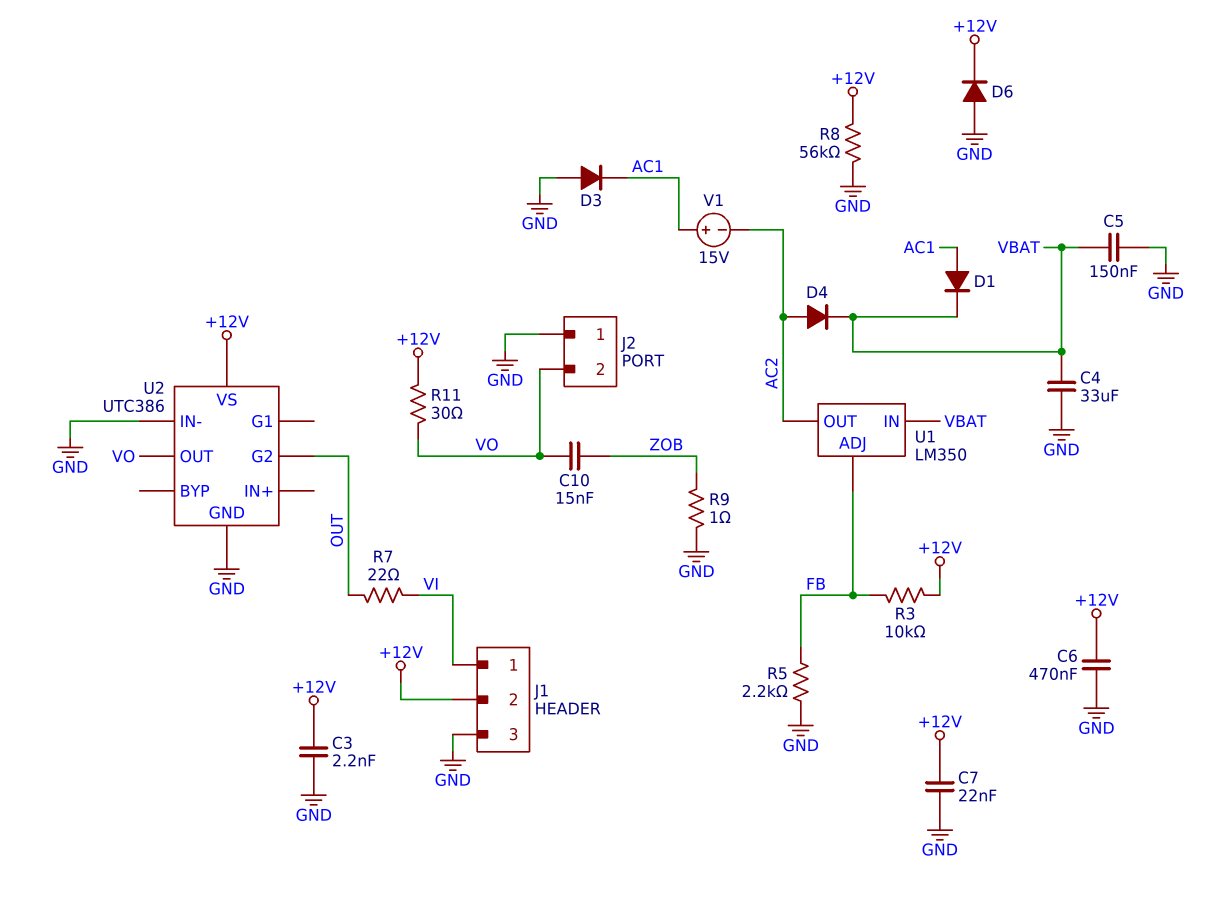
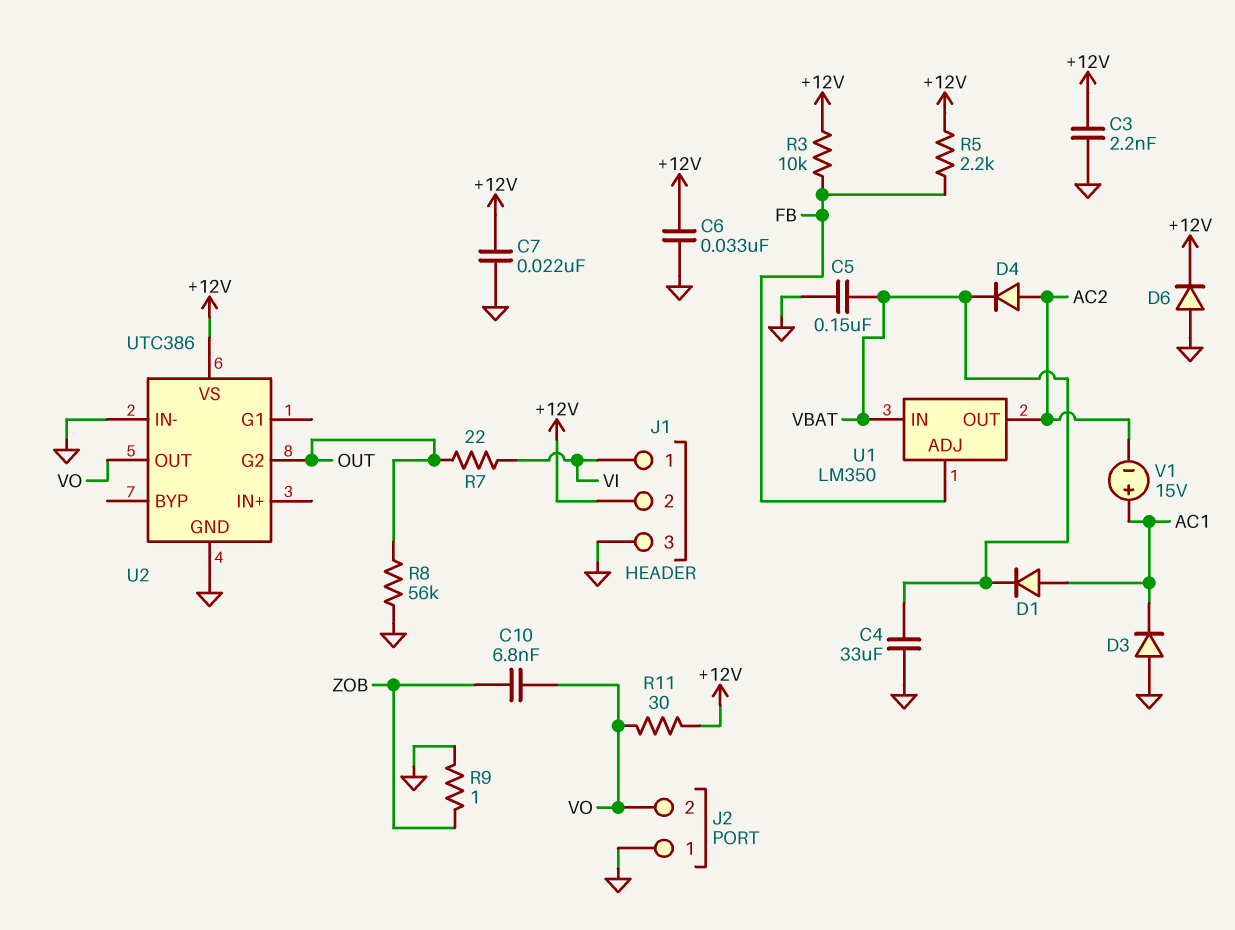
C6: 470nF (+12V, GND) -> 33nF (+12V, GND)
C10: 15nF (VO, ZOB) -> 6.8nF (VO, ZOB)
R5: 2.2k (FB, GND) -> 2.2k (+12V, FB)
R8: 56k (+12V, GND) -> 56k (GND, OUT)

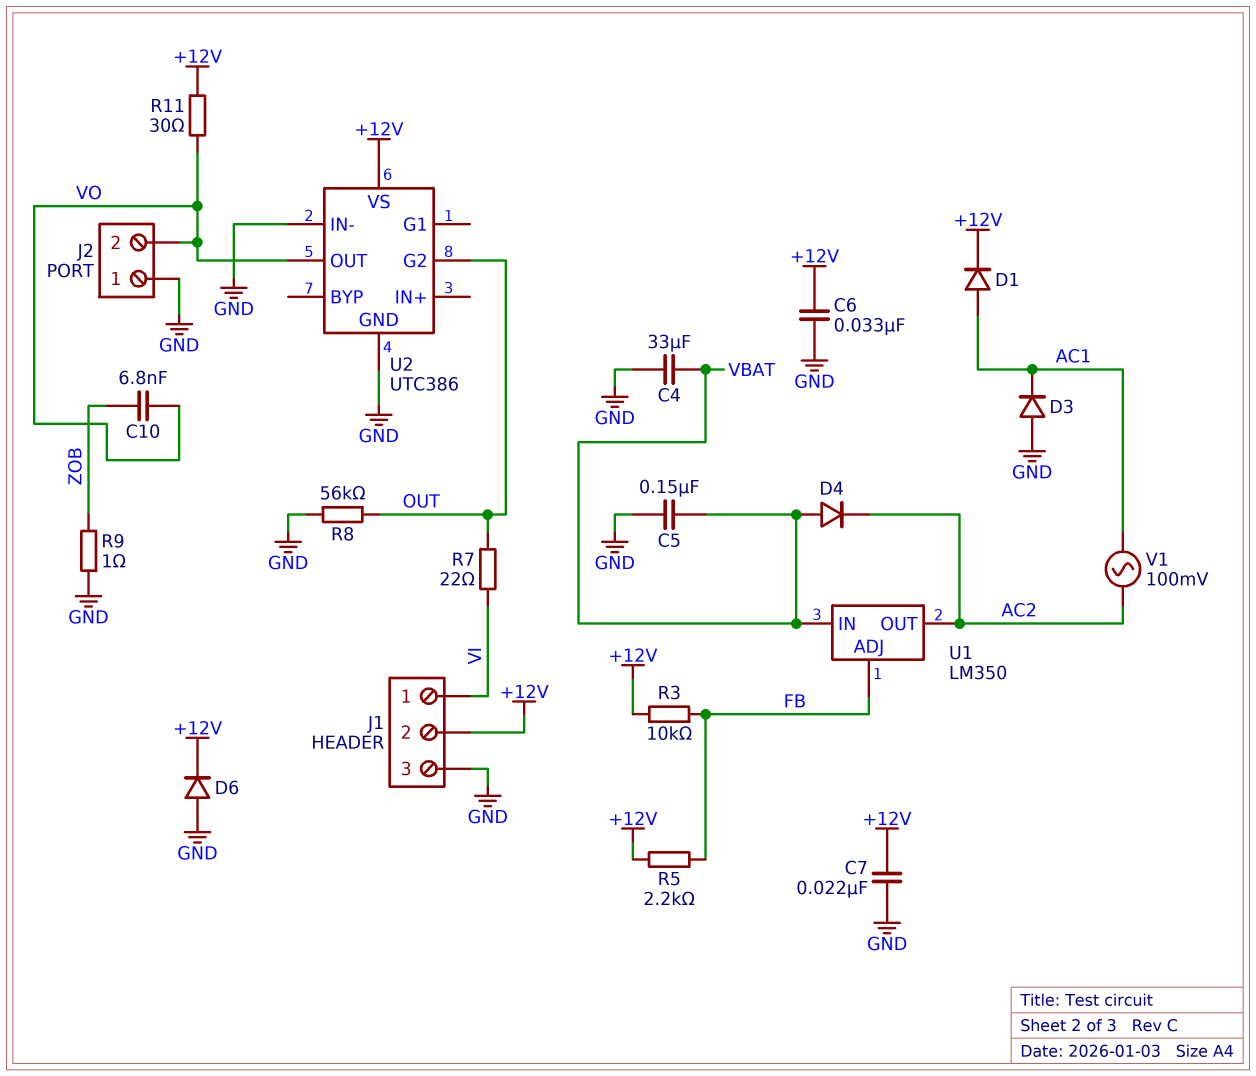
C3: 2.2nF (+12V, GND) -> none
D1: diode (A AC1, K VBAT) -> diode (A AC1, K +12V)
D4: diode (A AC2, K VBAT) -> diode (A VBAT, K AC2)
V1: 15V (plus AC1, minus AC2) -> AC 100mV (AC1, AC2)

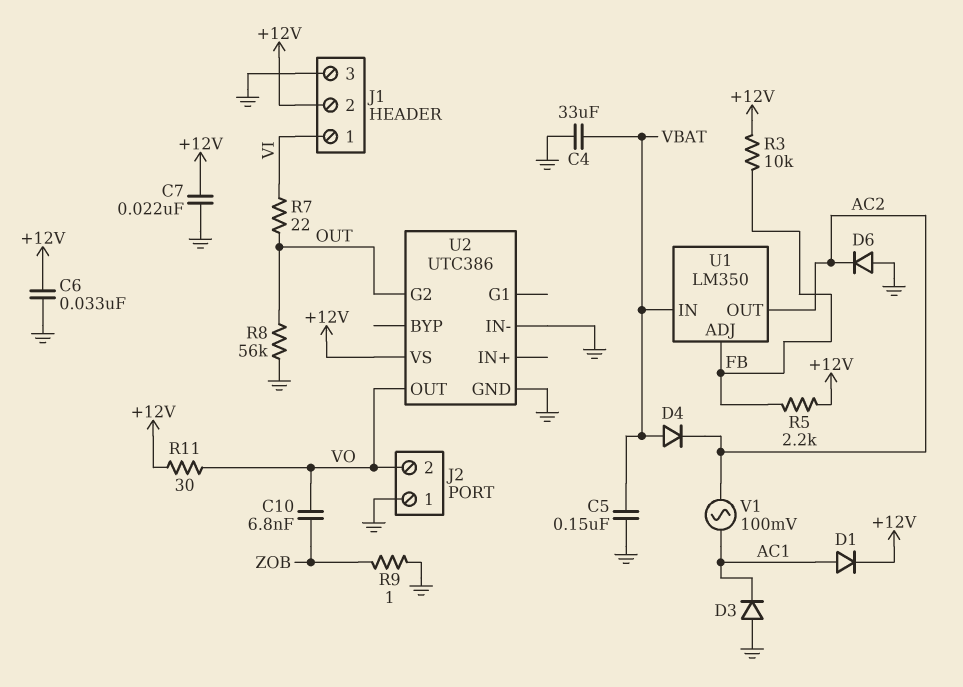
D6: diode (A GND, K +12V) -> diode (A GND, K AC2)

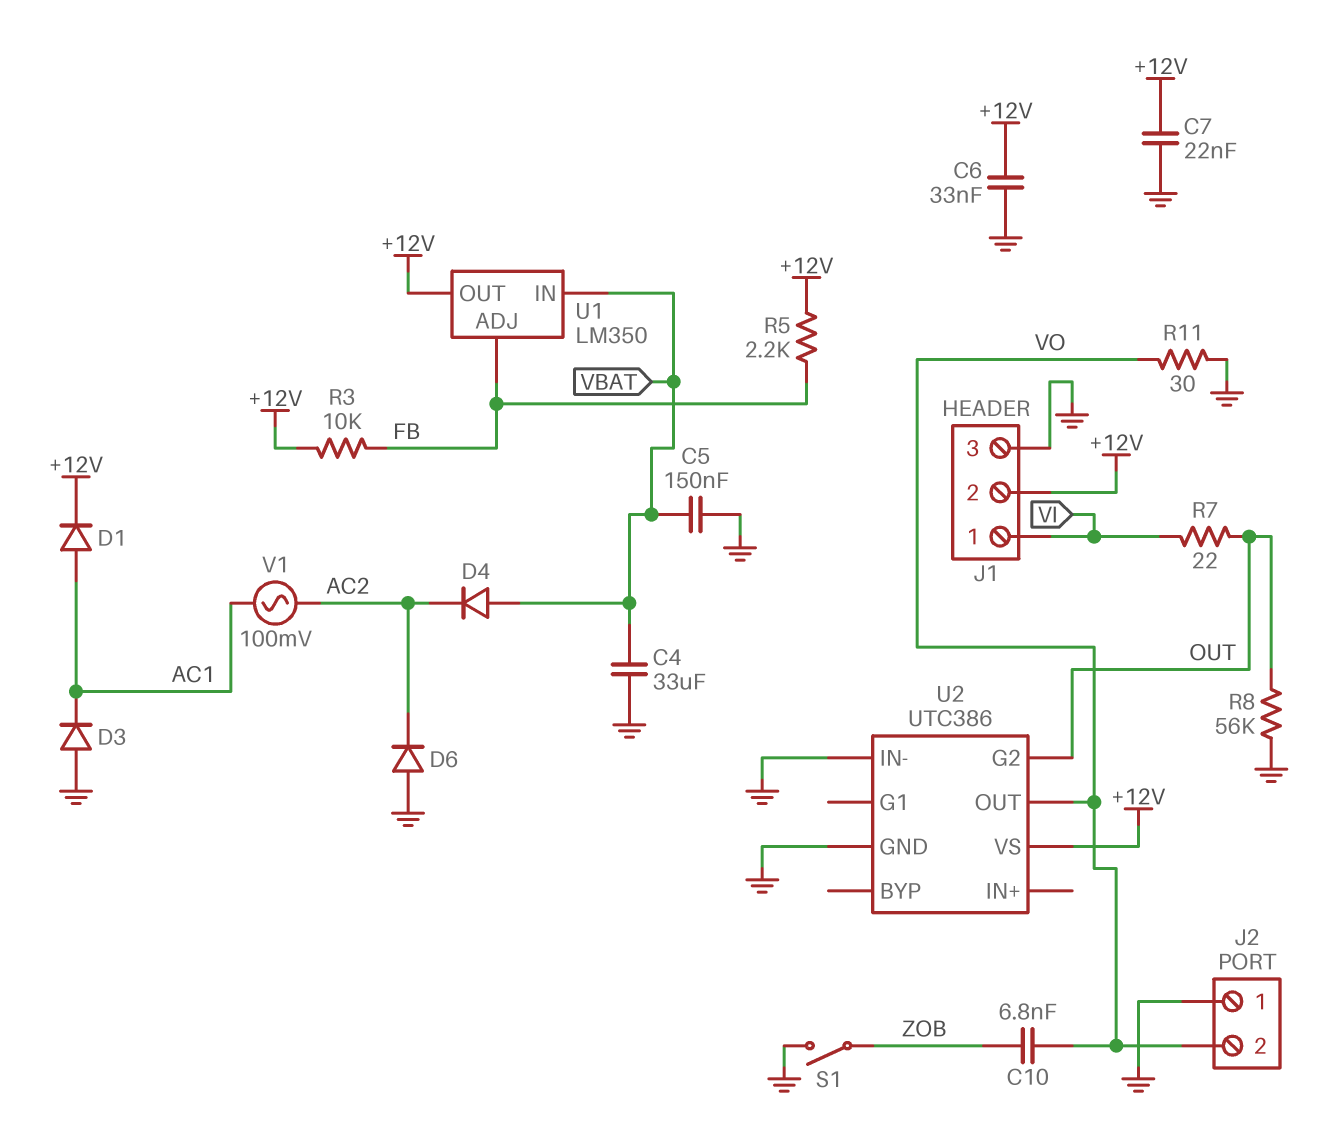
R9: 1 (GND, ZOB) -> none
R11: 30 (+12V, VO) -> 30 (GND, VO)
S1: none -> switch (GND, ZOB)
U1 pin OUT: AC2 -> +12V

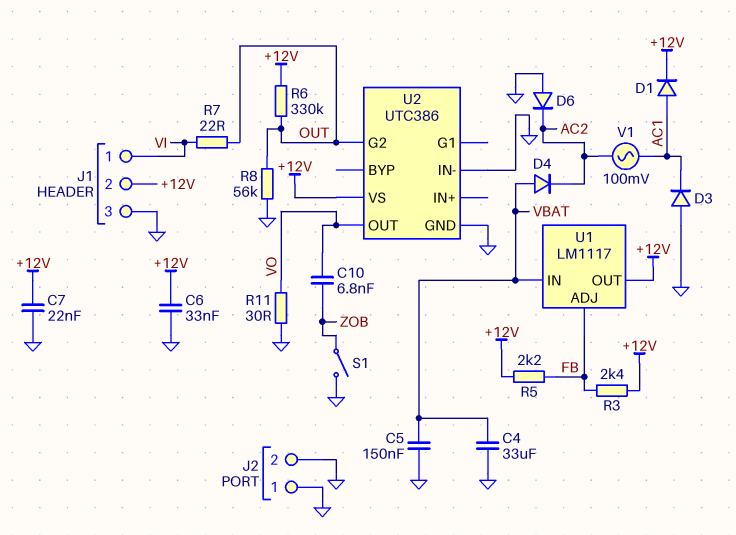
J2 pin 2: VO -> GND
R3: 10k (+12V, FB) -> 2.4k (+12V, FB)
R6: none -> 330k (+12V, OUT)
U1: LM350 -> LM1117

